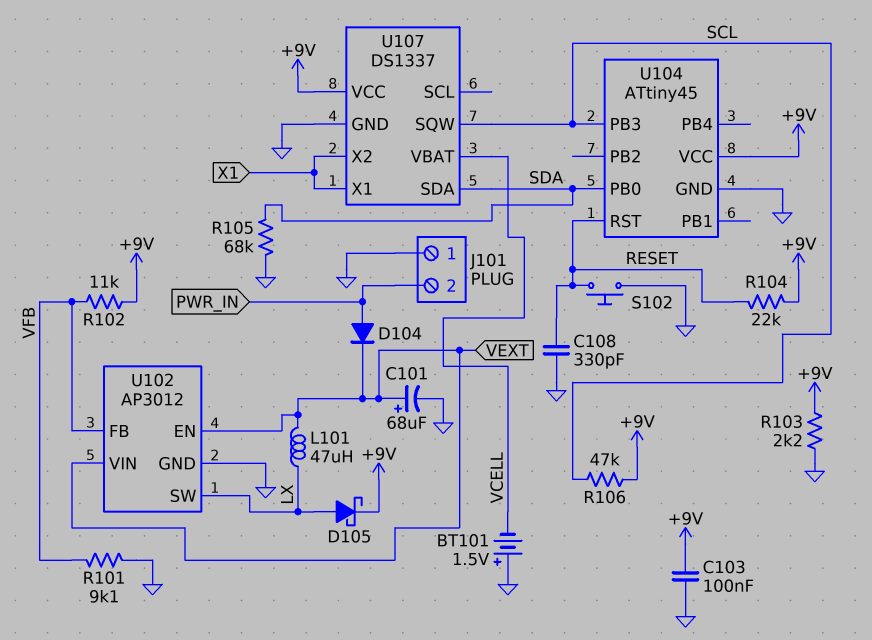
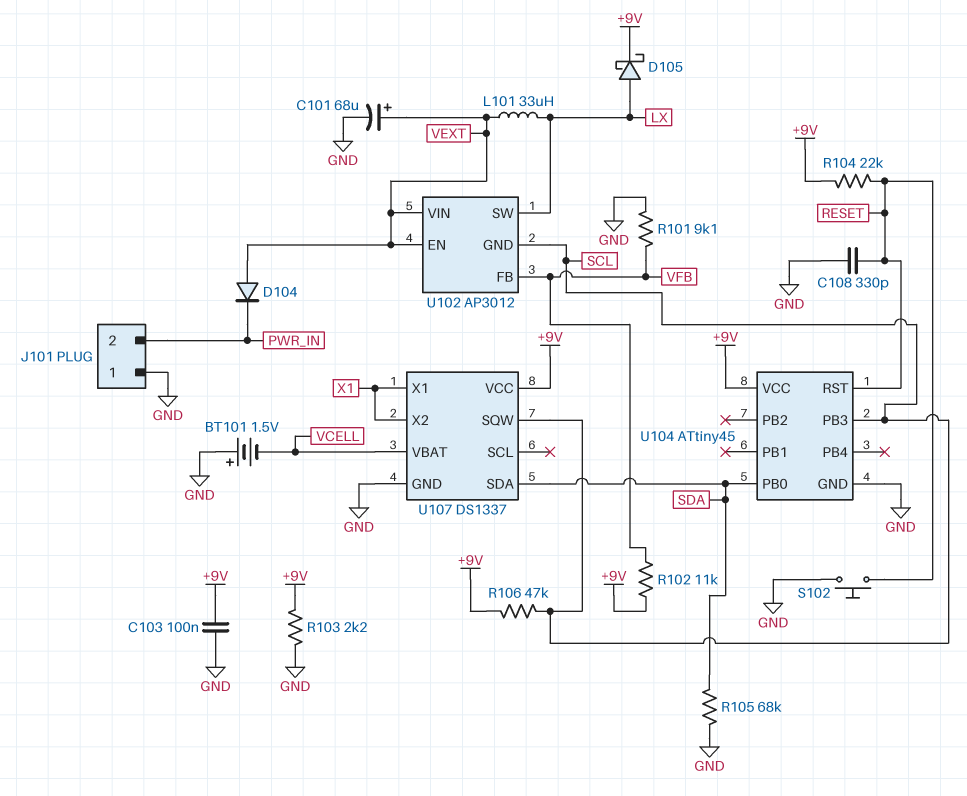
D104: diode (A PWR_IN, K VEXT) -> diode (A VEXT, K PWR_IN)
L101: 47uH (LX, VEXT) -> 33uH (LX, VEXT)
U102 pin GND: GND -> SCL

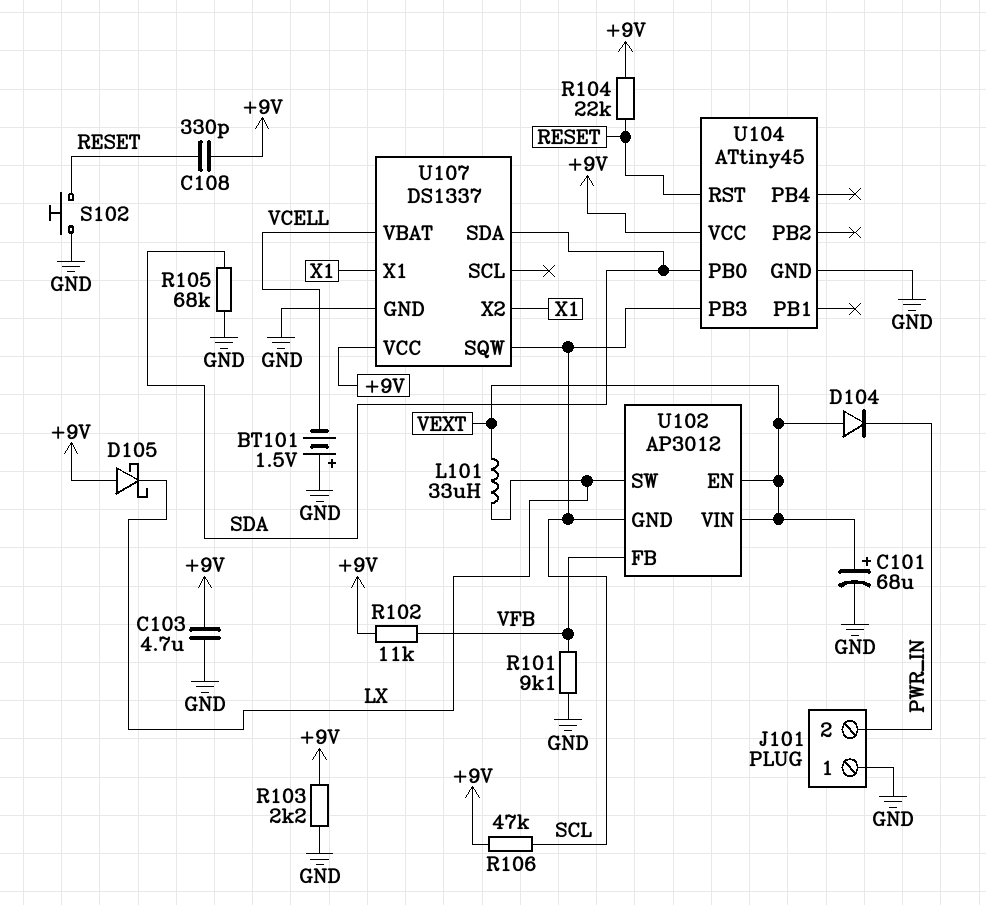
C103: 100nF (+9V, GND) -> 4.7uF (+9V, GND)
C108: 330pF (GND, RESET) -> 330pF (+9V, RESET)
D105: schottky (A LX, K +9V) -> schottky (A +9V, K LX)

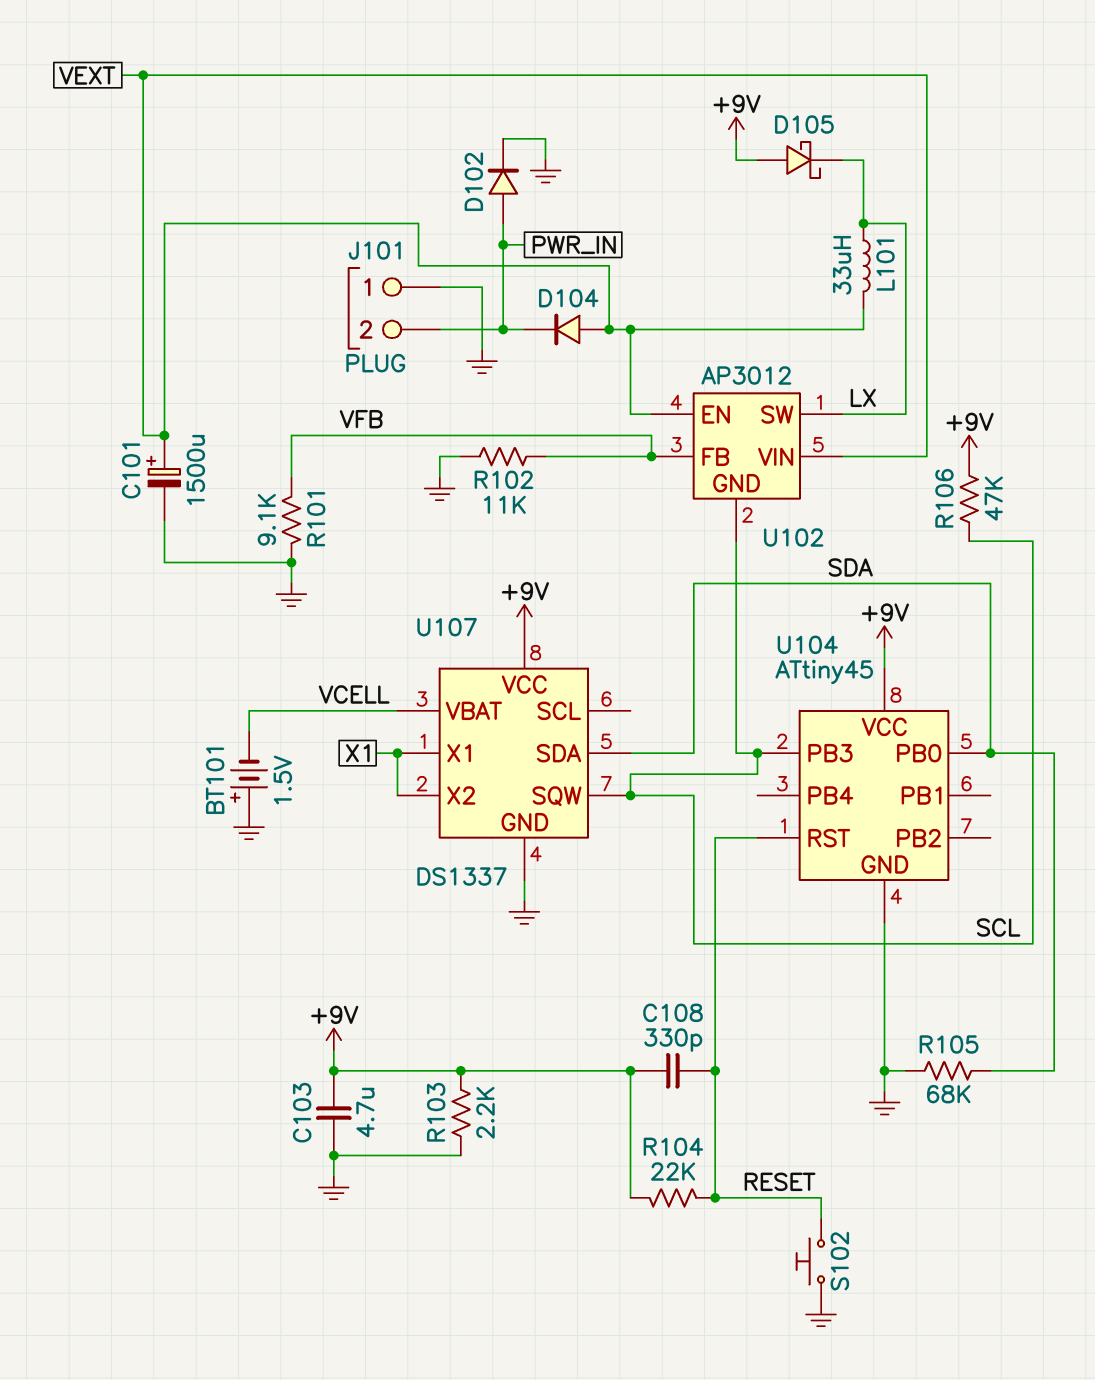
C101: 68uF (plus VEXT, minus GND) -> 1500uF (plus VEXT, minus GND)
D102: none -> diode (A PWR_IN, K GND)
R102: 11k (+9V, VFB) -> 11k (GND, VFB)

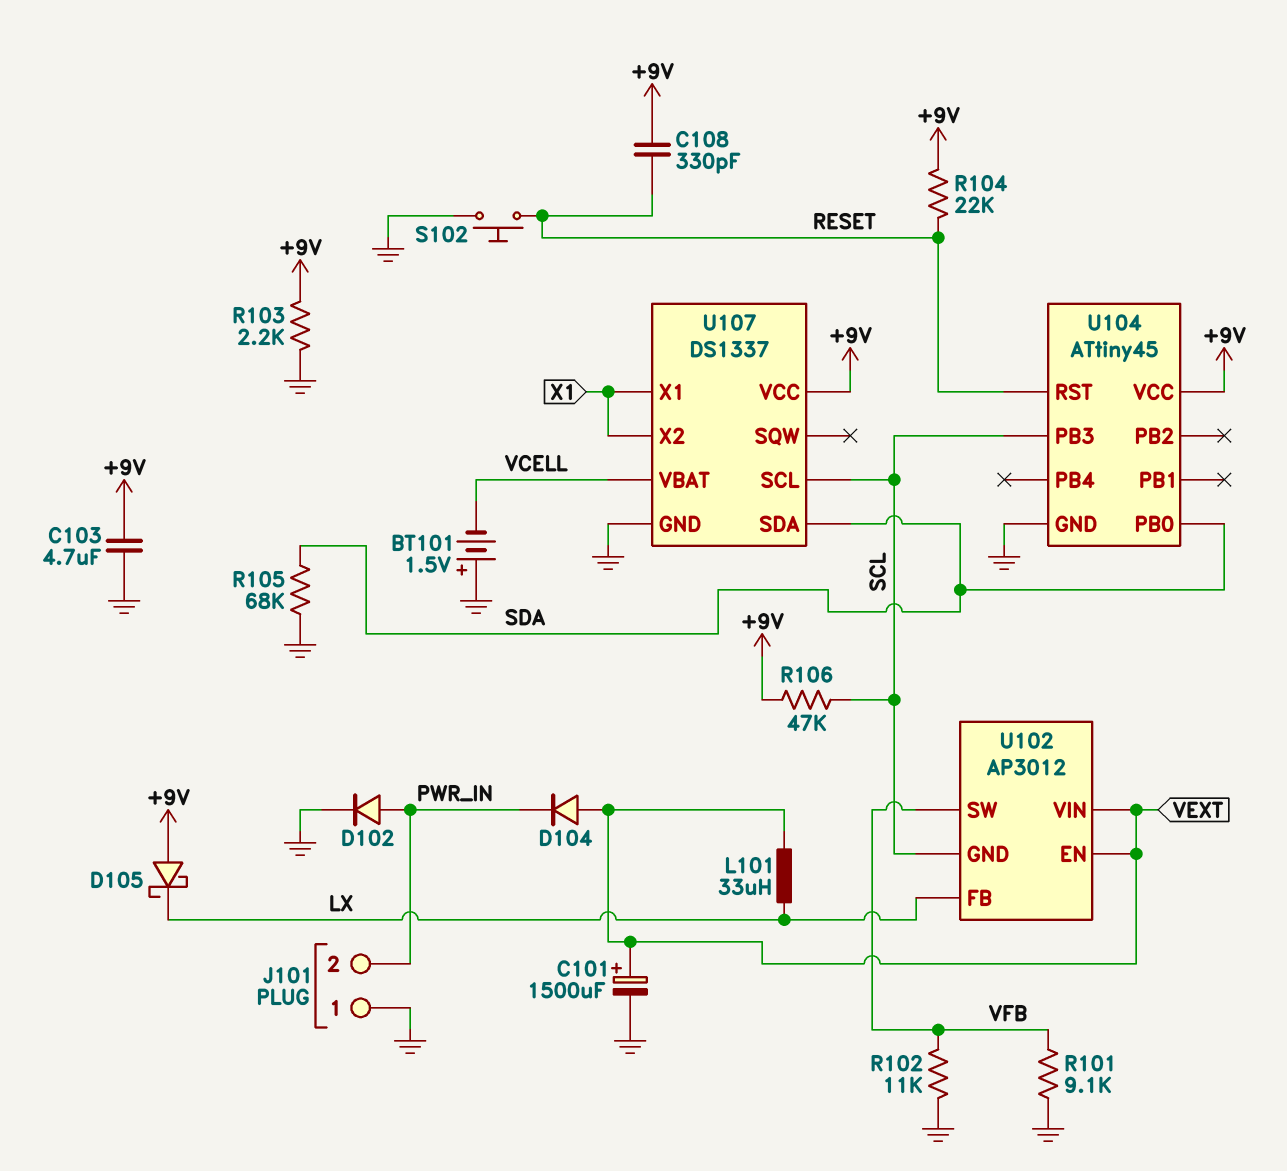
U102 pin FB: VFB -> LX
U102 pin SW: LX -> VFB
U107 pin SCL: none -> SCL
U107 pin SQW: SCL -> none

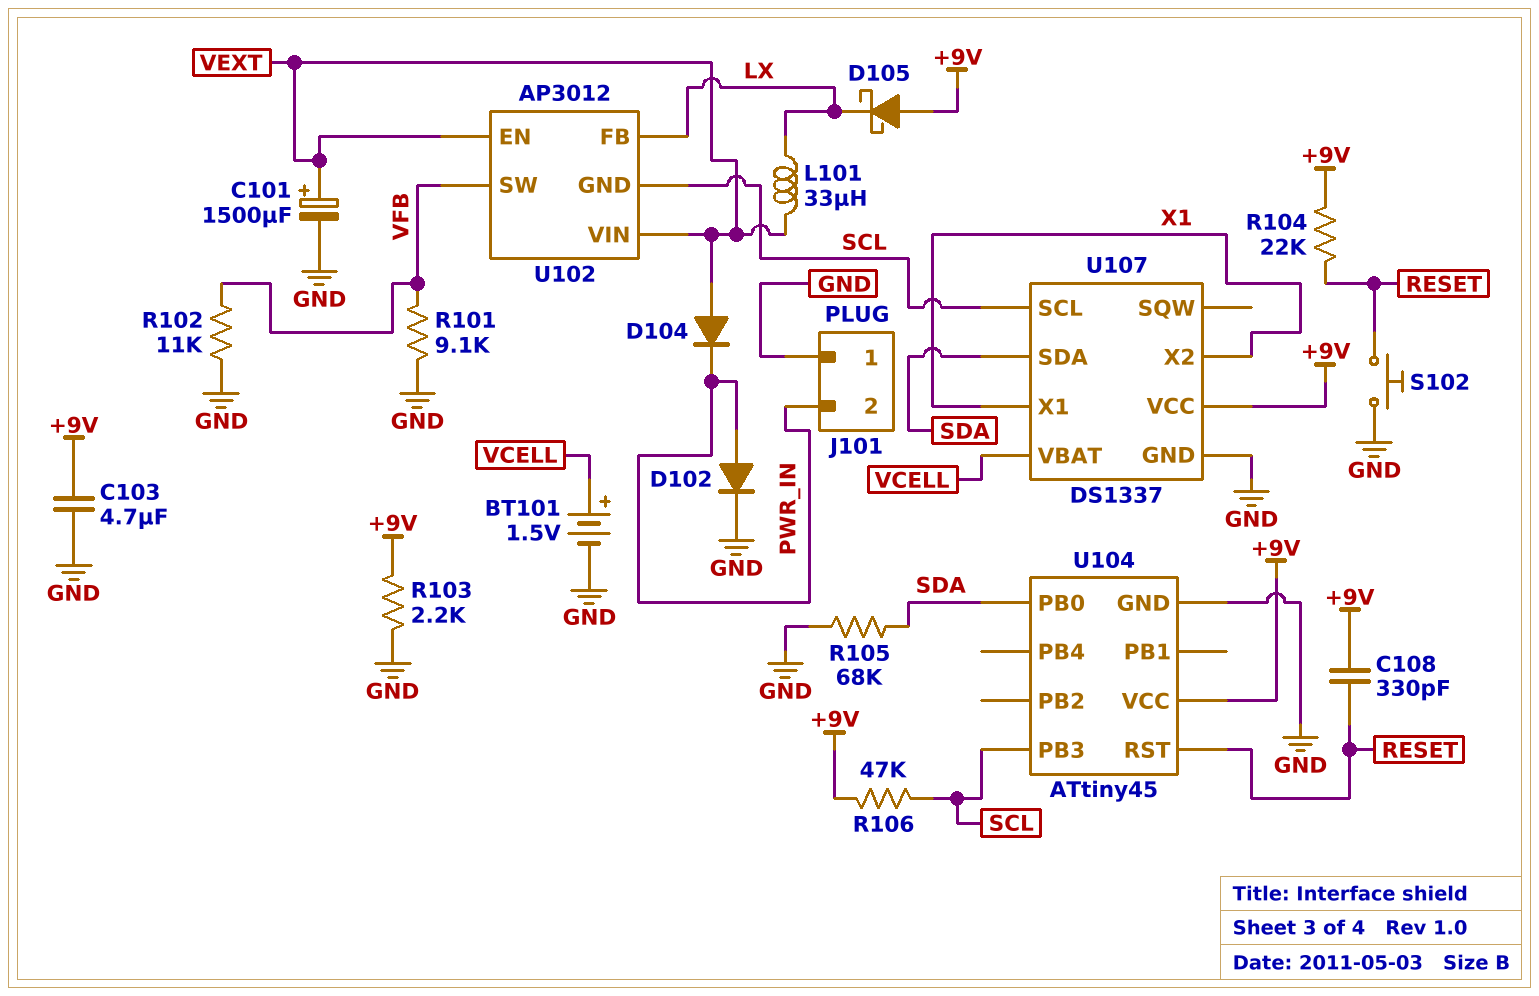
BT101: 1.5V (plus GND, minus VCELL) -> 1.5V (plus VCELL, minus GND)

